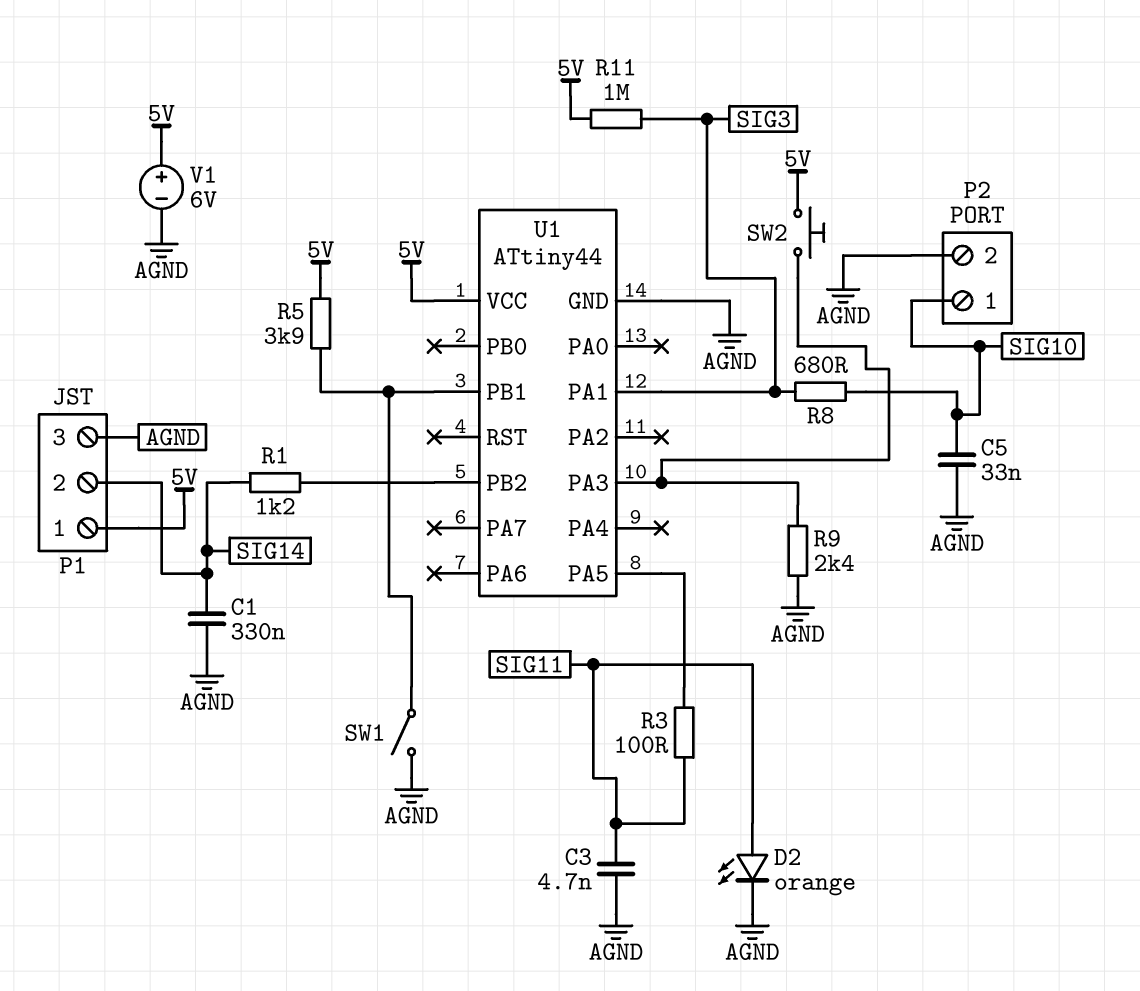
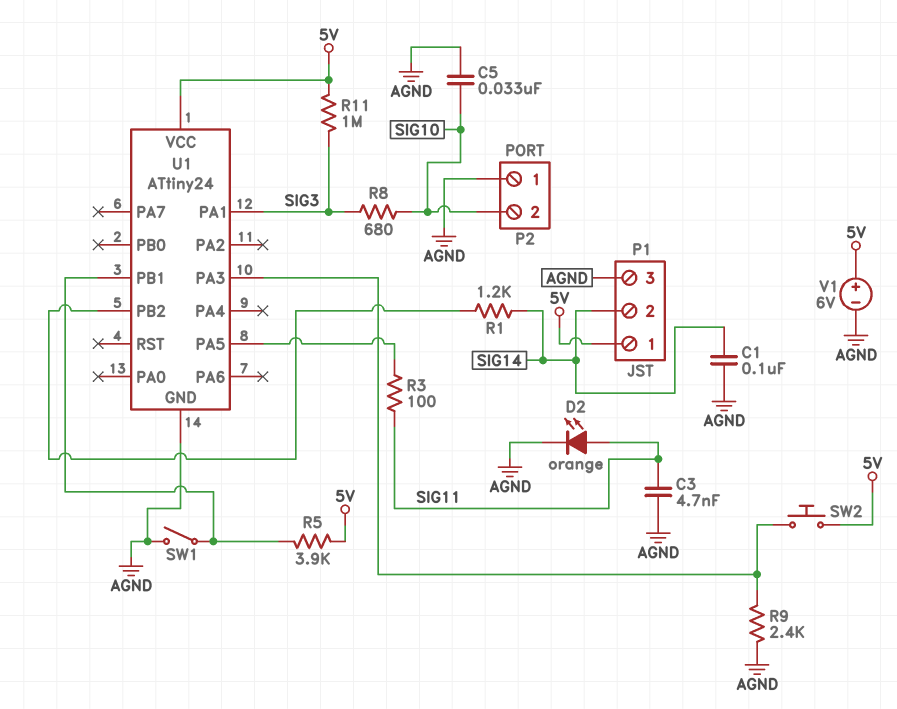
C1: 330nF (AGND, SIG14) -> 100nF (AGND, SIG14)
P2 pin 1: SIG10 -> AGND
P2 pin 2: AGND -> SIG10
U1: ATtiny44 -> ATtiny24

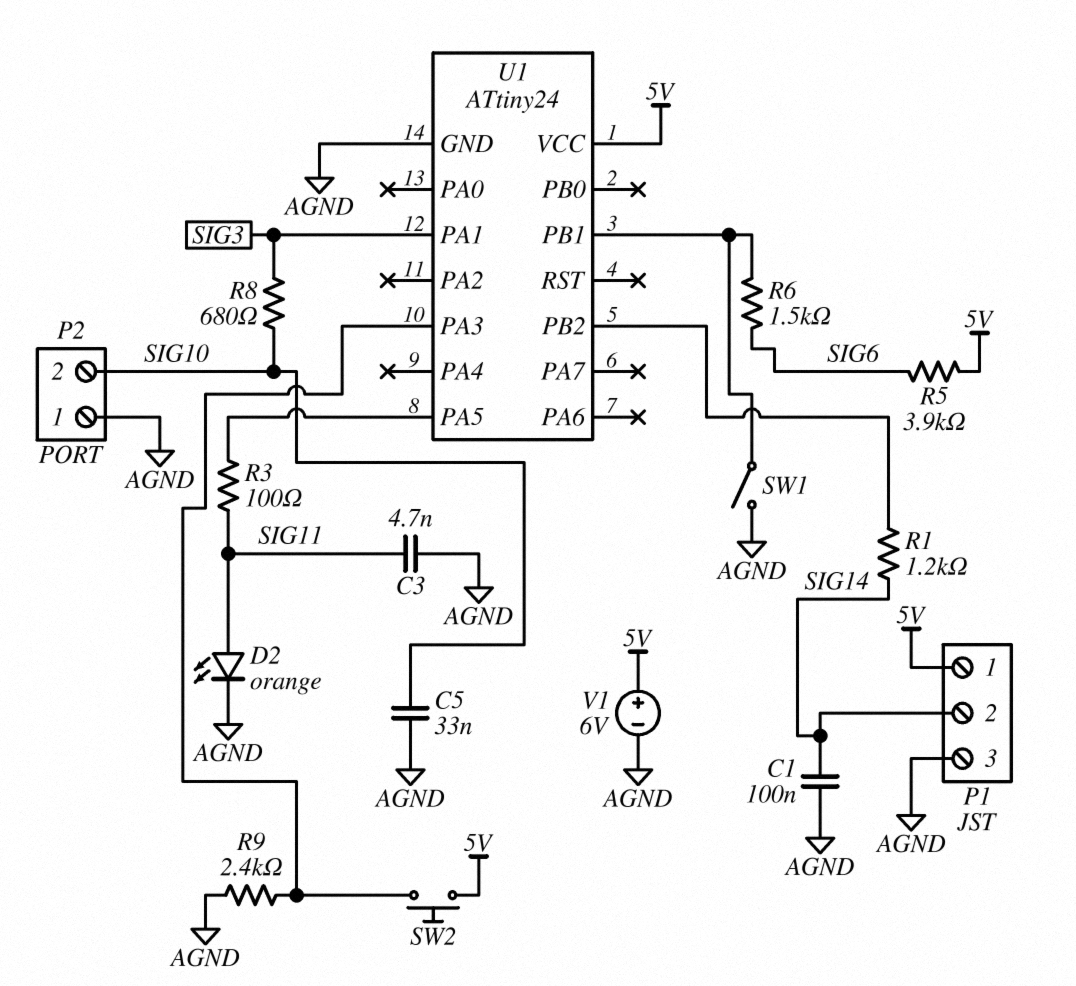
R5: 3.9k (5V, U1/PB1) -> 3.9k (5V, SIG6)
R6: none -> 1.5k (SIG6, U1/PB1)
R11: 1M (5V, SIG3) -> none

